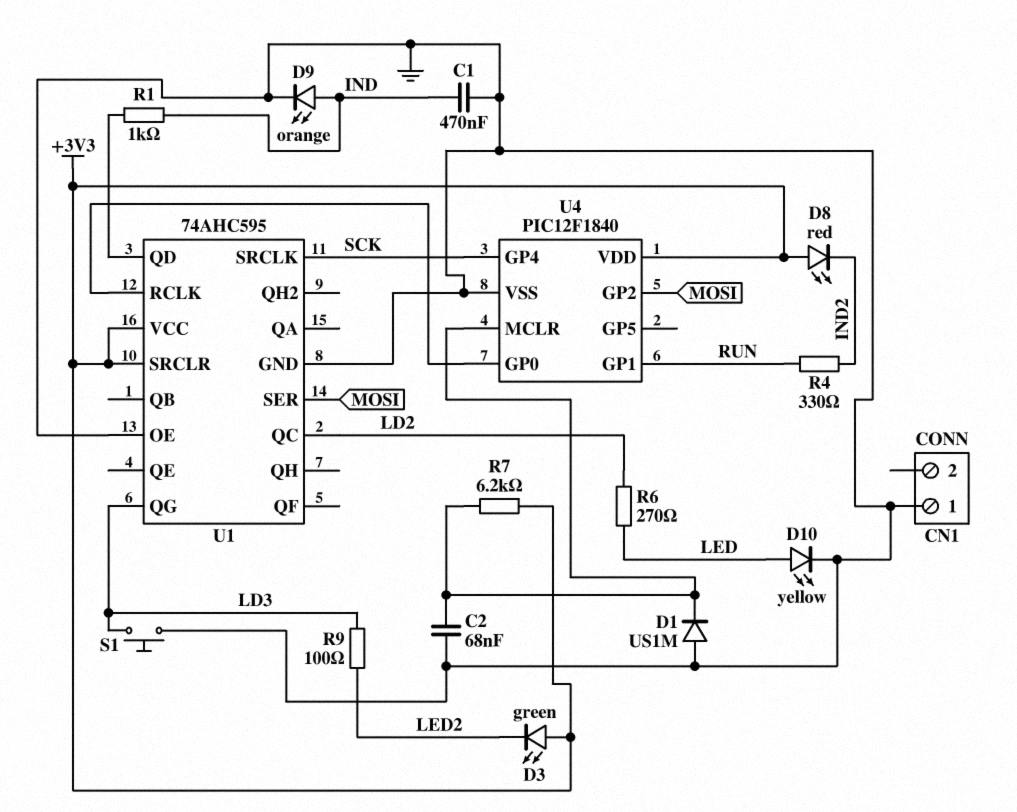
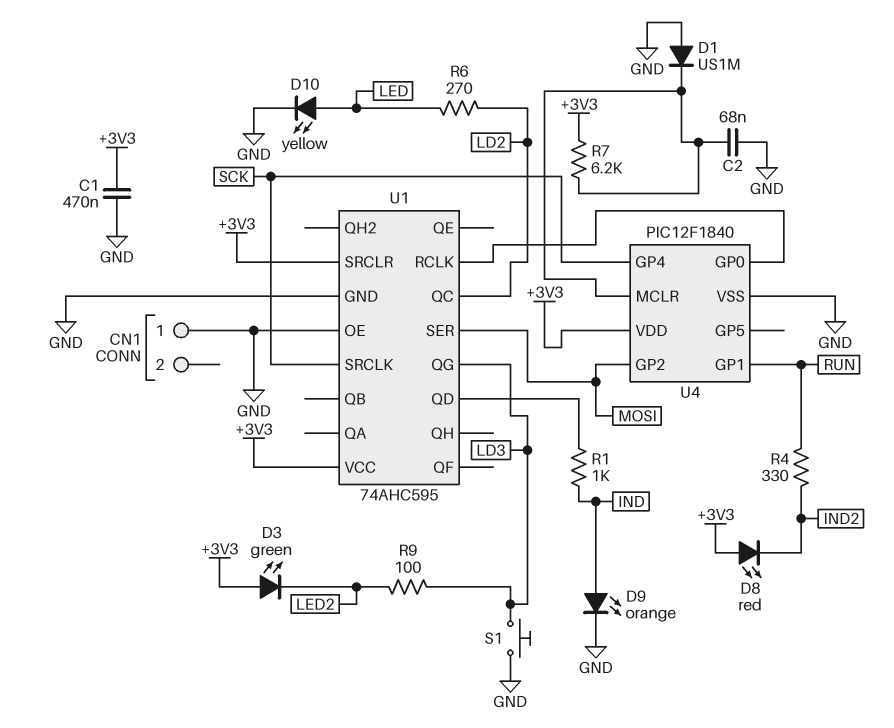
C1: 470nF (GND, IND) -> 470nF (+3V3, GND)

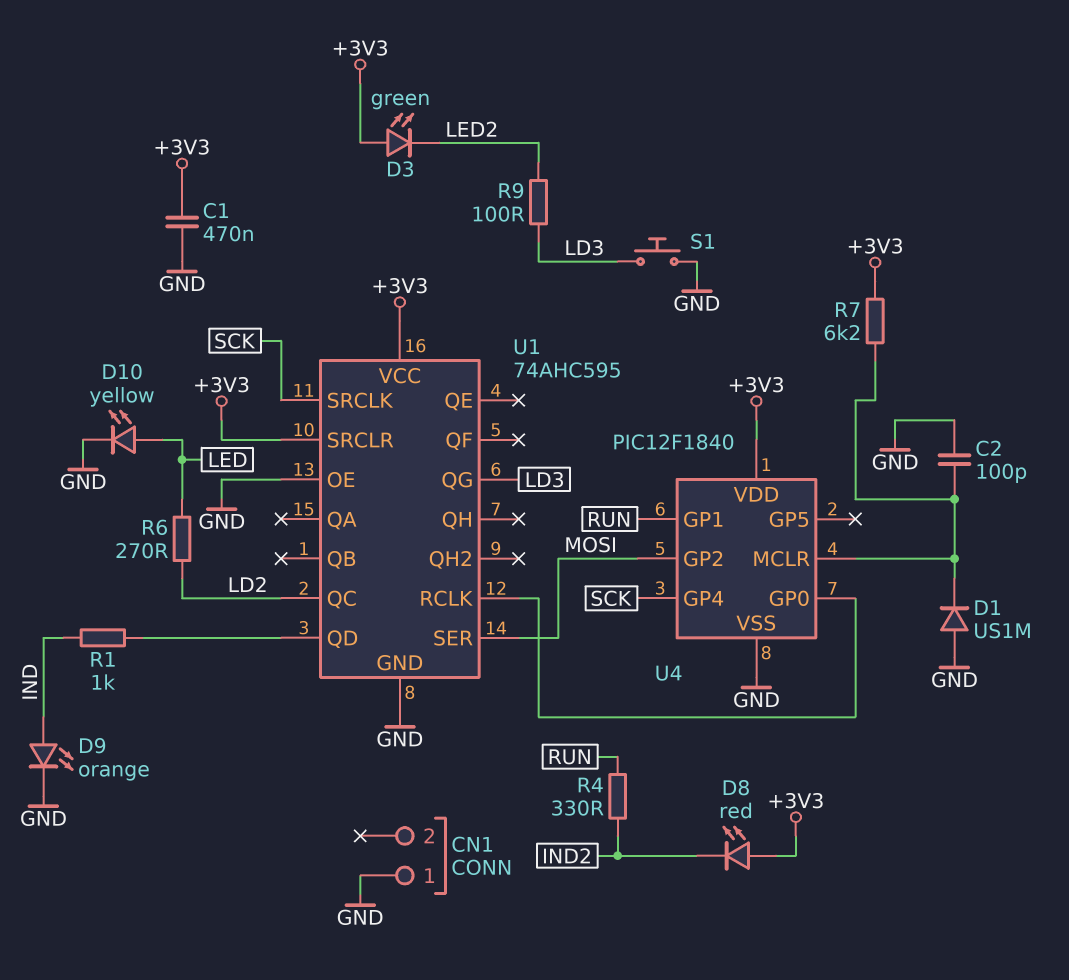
C2: 68nF (GND, U4/MCLR) -> 100pF (GND, U4/MCLR)

